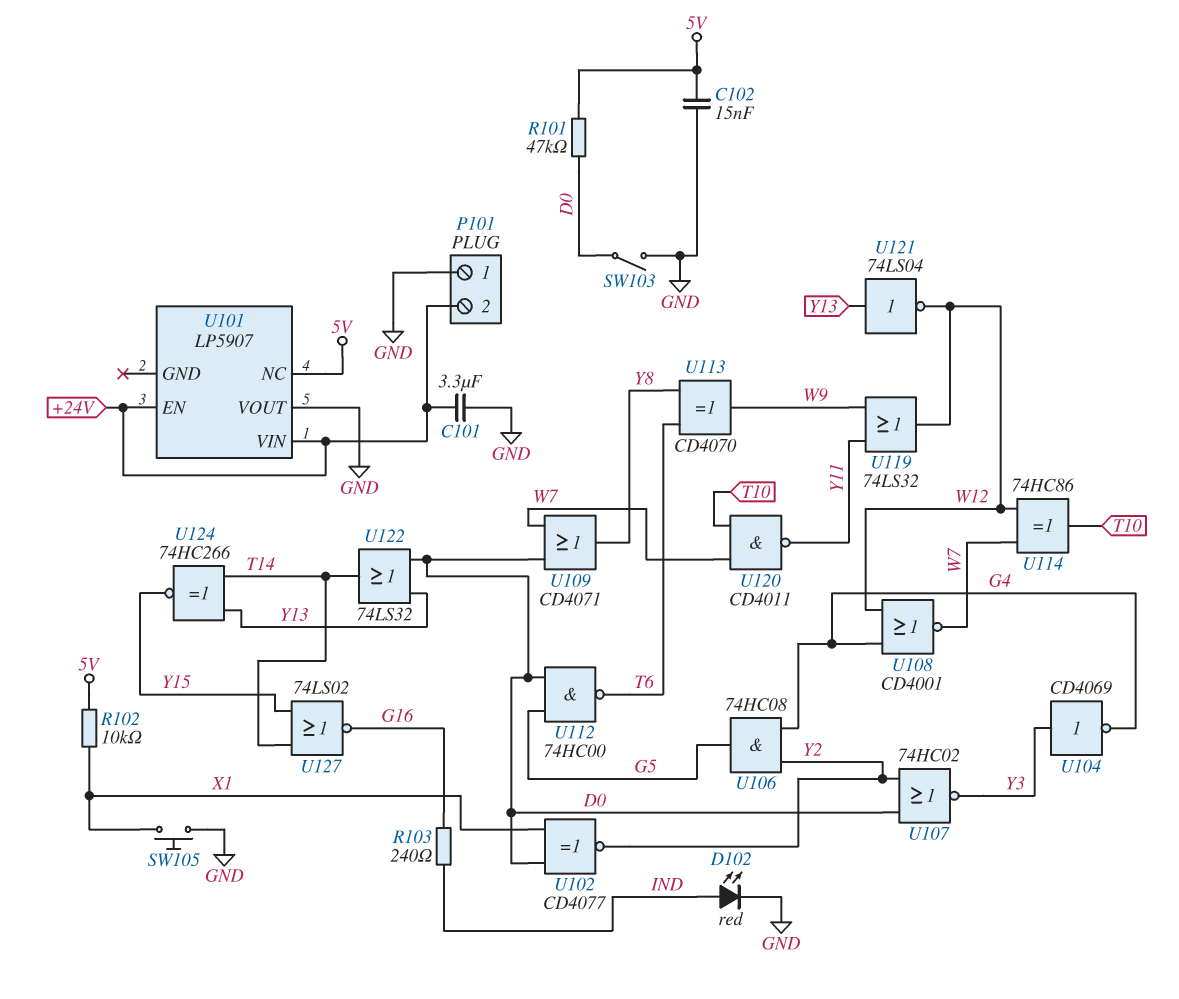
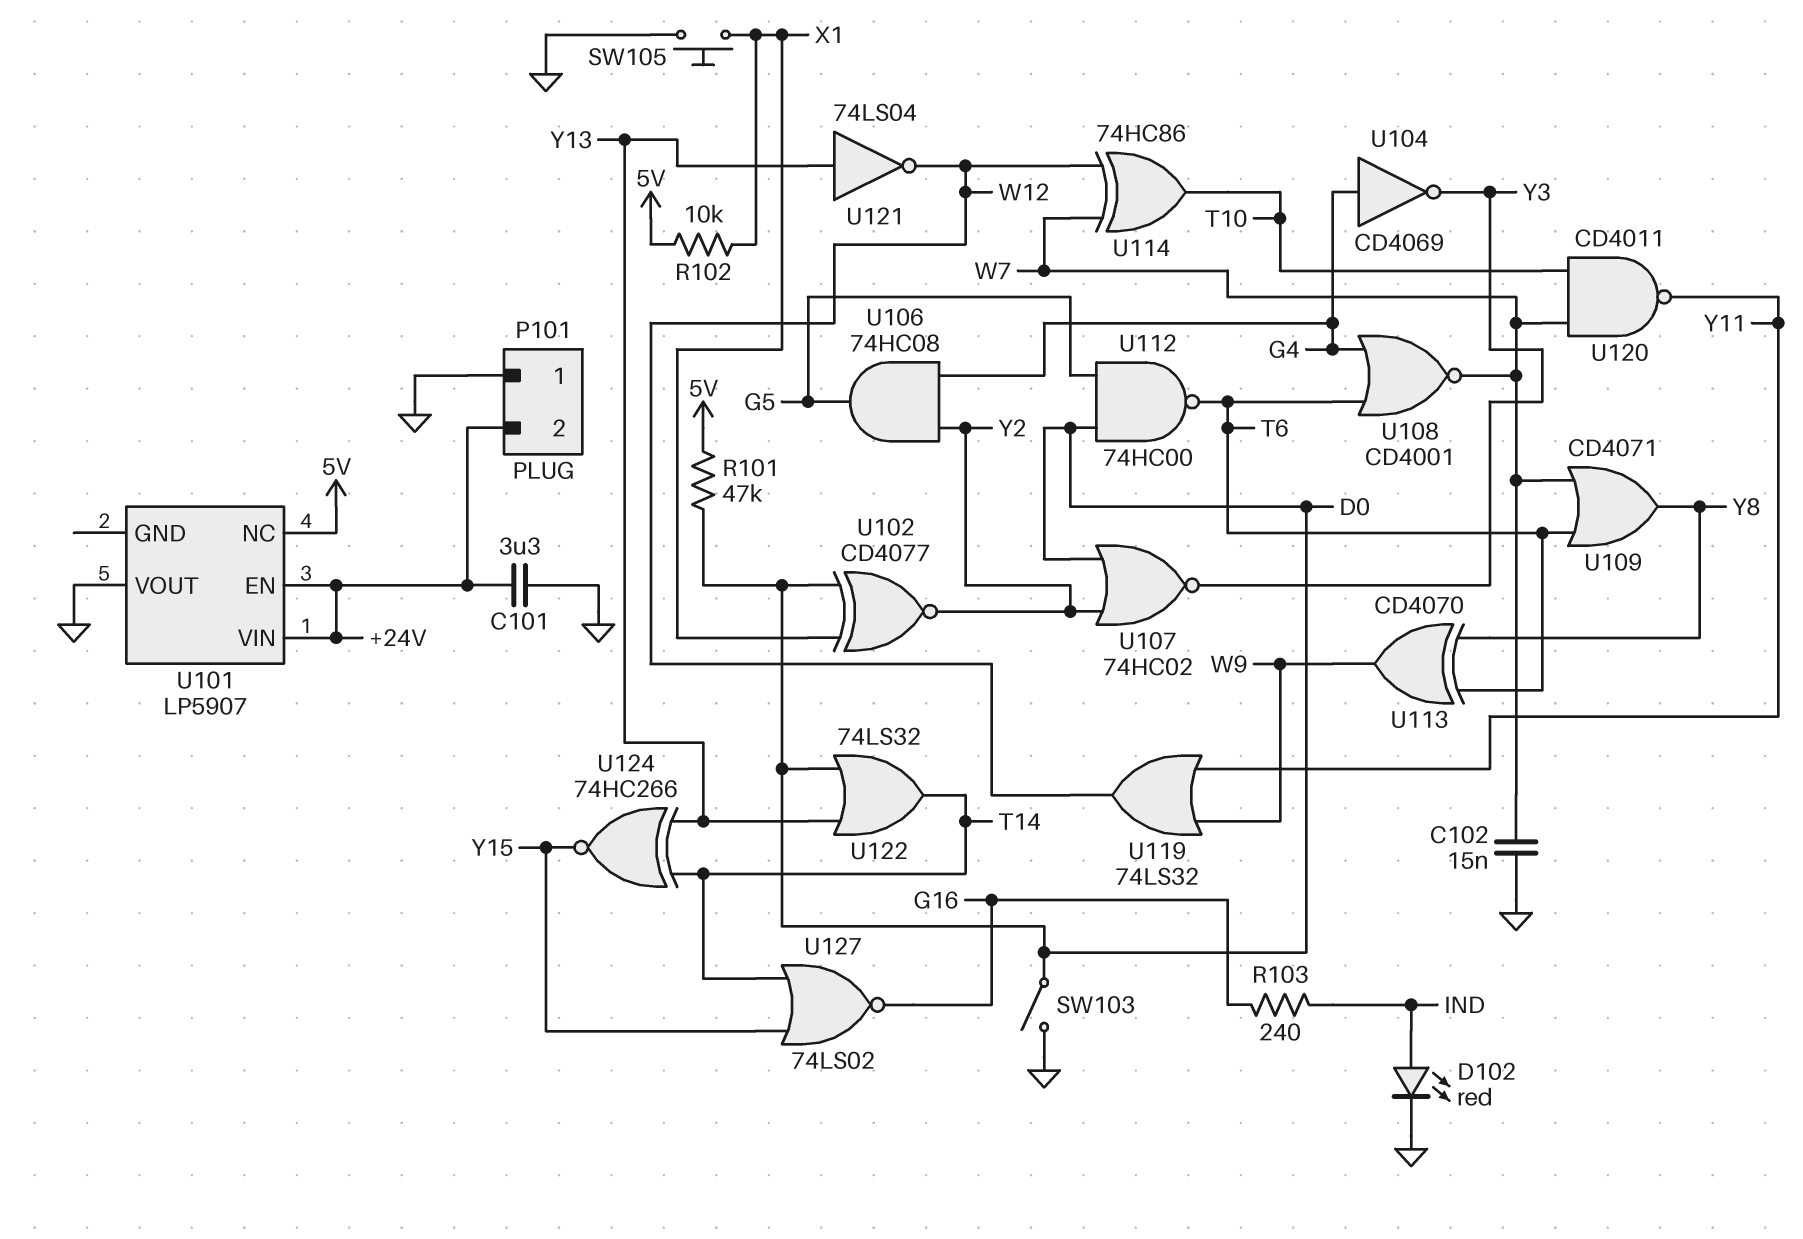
C102: 15nF (5V, GND) -> 15nF (GND, W7)
U104: NOT CD4069 (in Y3, out G4) -> NOT CD4069 (in G4, out Y3)
U108: NOR CD4001 (in G4, in W12, out W7) -> NOR CD4001 (in G4, in T6, out W7)
U109: OR CD4071 (in D0, in W7, out Y8) -> OR CD4071 (in T6, in W7, out Y8)

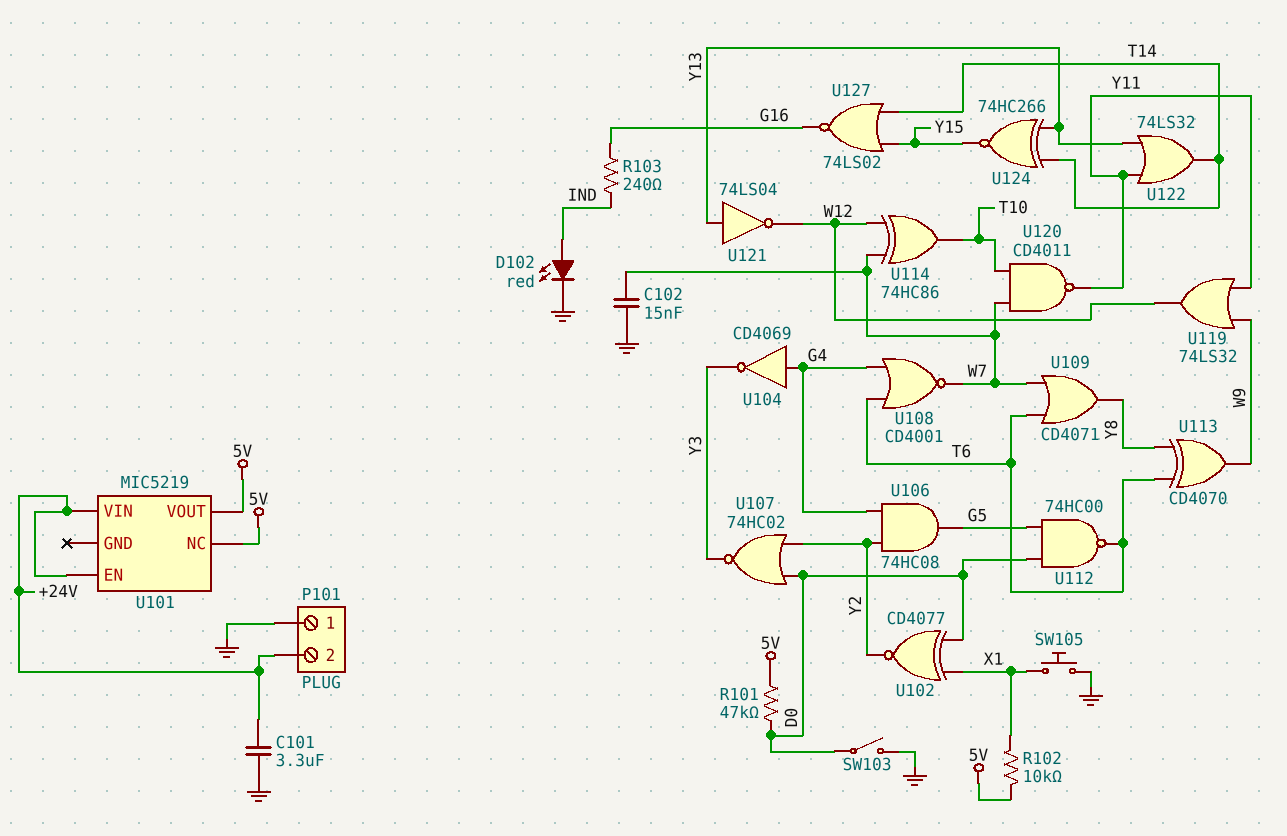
U101: LP5907 -> MIC5219
U101 pin VOUT: GND -> 5V
U122: OR 74LS32 (in D0, in Y13, out T14) -> OR 74LS32 (in Y11, in Y13, out T14)

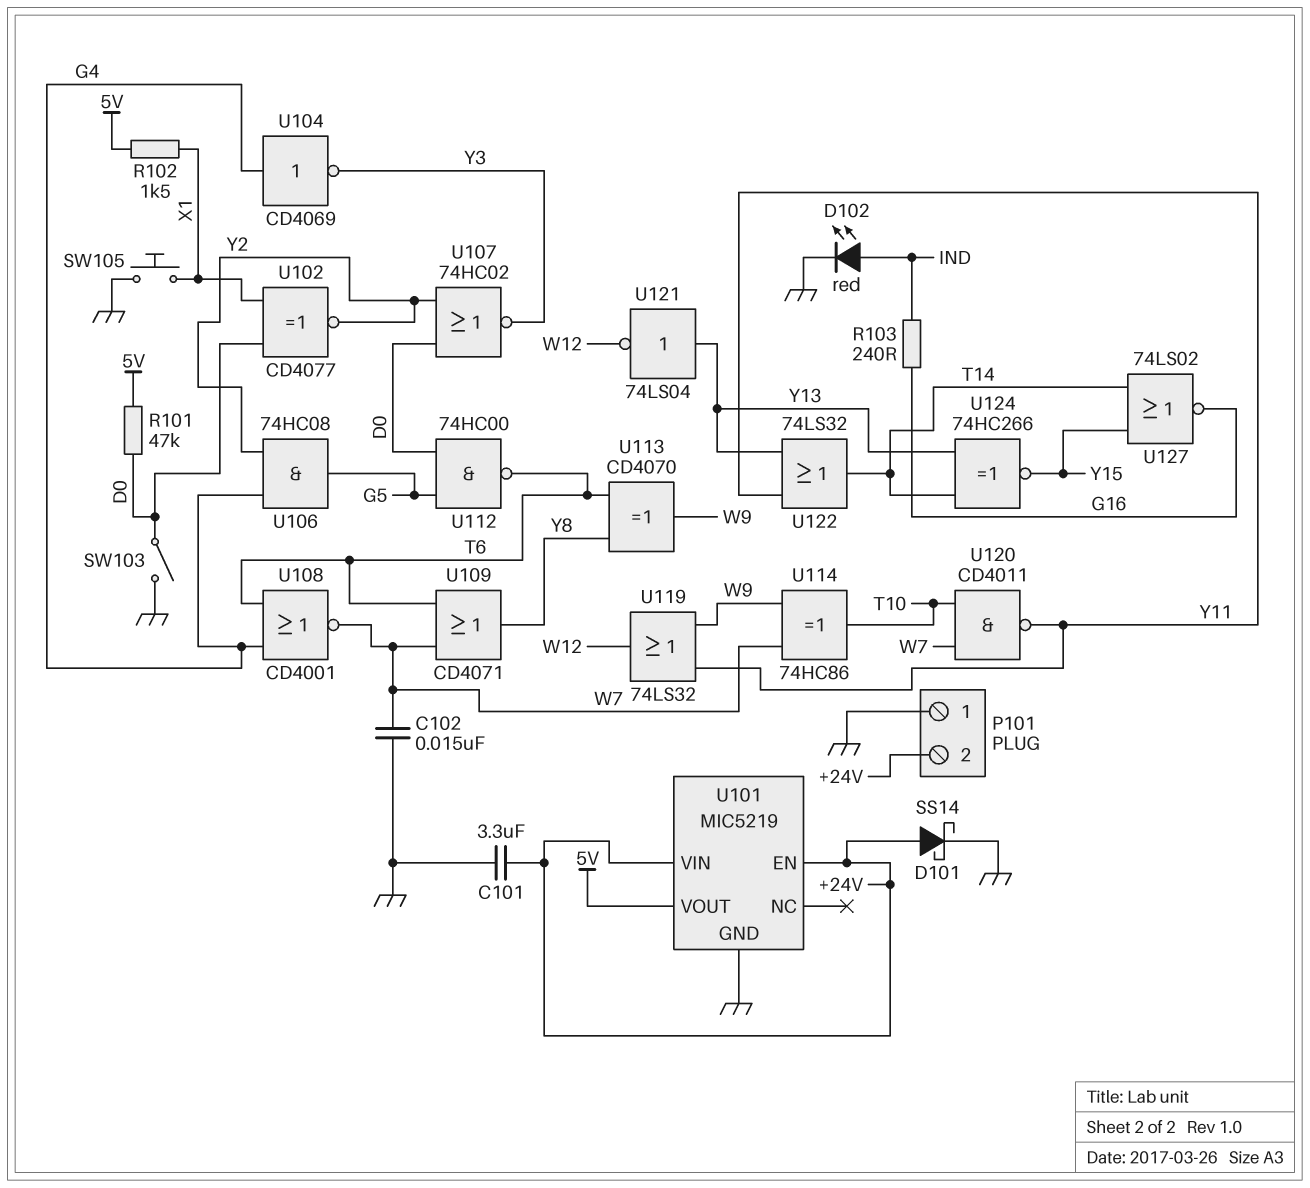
D101: none -> schottky SS14 (A +24V, K GND)
R102: 10k (5V, X1) -> 1.5k (5V, X1)
U101 pin GND: none -> GND
U101 pin NC: 5V -> none
U114: XOR 74HC86 (in W7, in W12, out T10) -> XOR 74HC86 (in W7, in W9, out T10)

